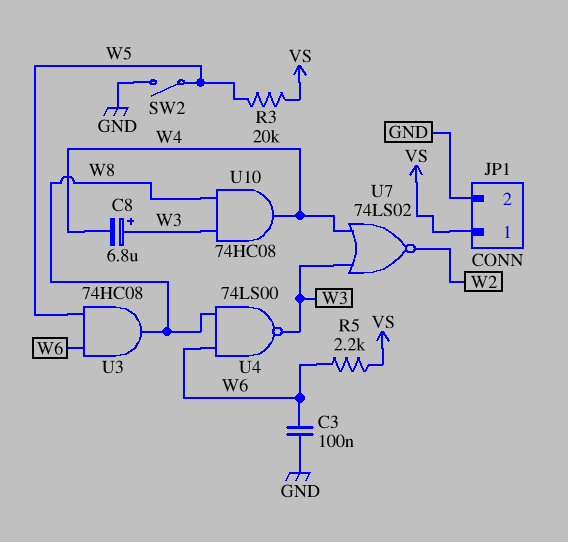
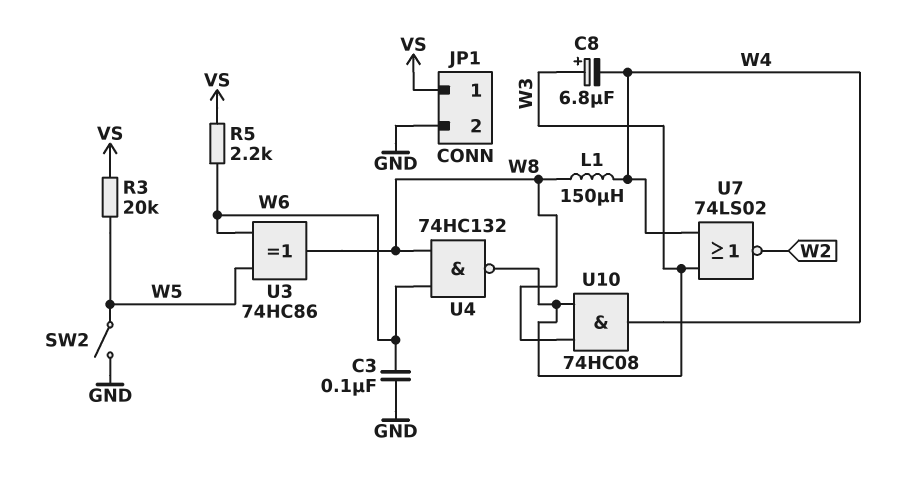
L1: none -> 150uH (W4, W8)
U3: AND 74HC08 (in W5, in W6, out W8) -> XOR 74HC86 (in W5, in W6, out W8)
U4: NAND 74LS00 (in W6, in W8, out W3) -> NAND 74HC132 (in W6, in W8, out W3)

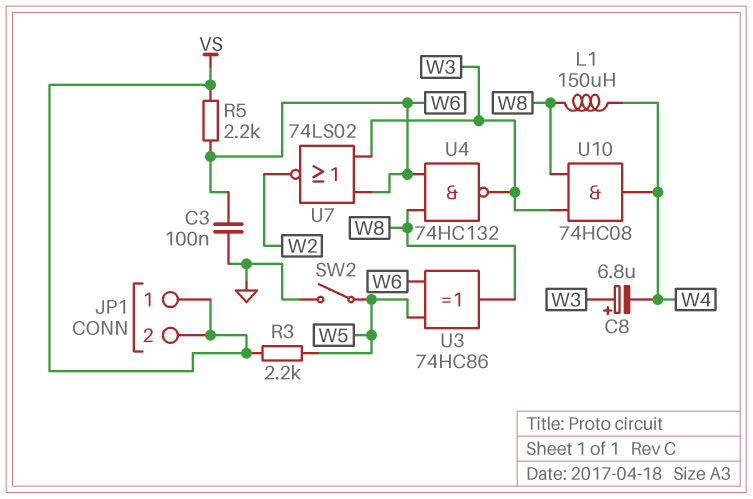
JP1 pin 2: GND -> VS
R3: 20k (VS, W5) -> 2.2k (VS, W5)
U7: NOR 74LS02 (in W3, in W4, out W2) -> NOR 74LS02 (in W3, in W6, out W2)

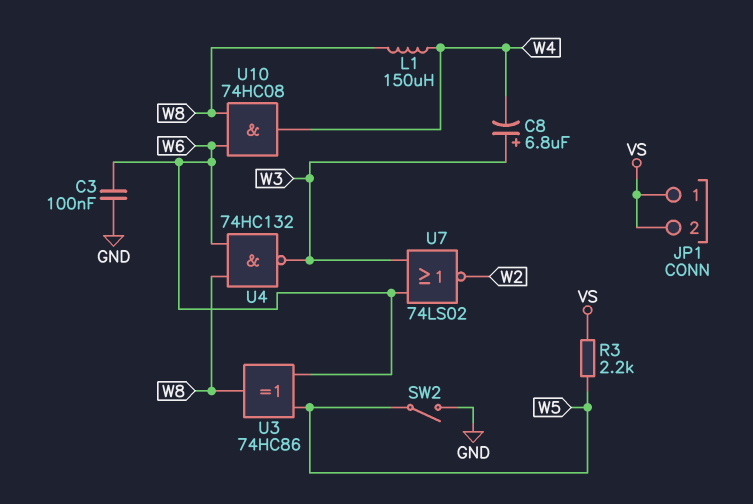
R5: 2.2k (VS, W6) -> none
U10: AND 74HC08 (in W3, in W8, out W4) -> AND 74HC08 (in W6, in W8, out W4)

